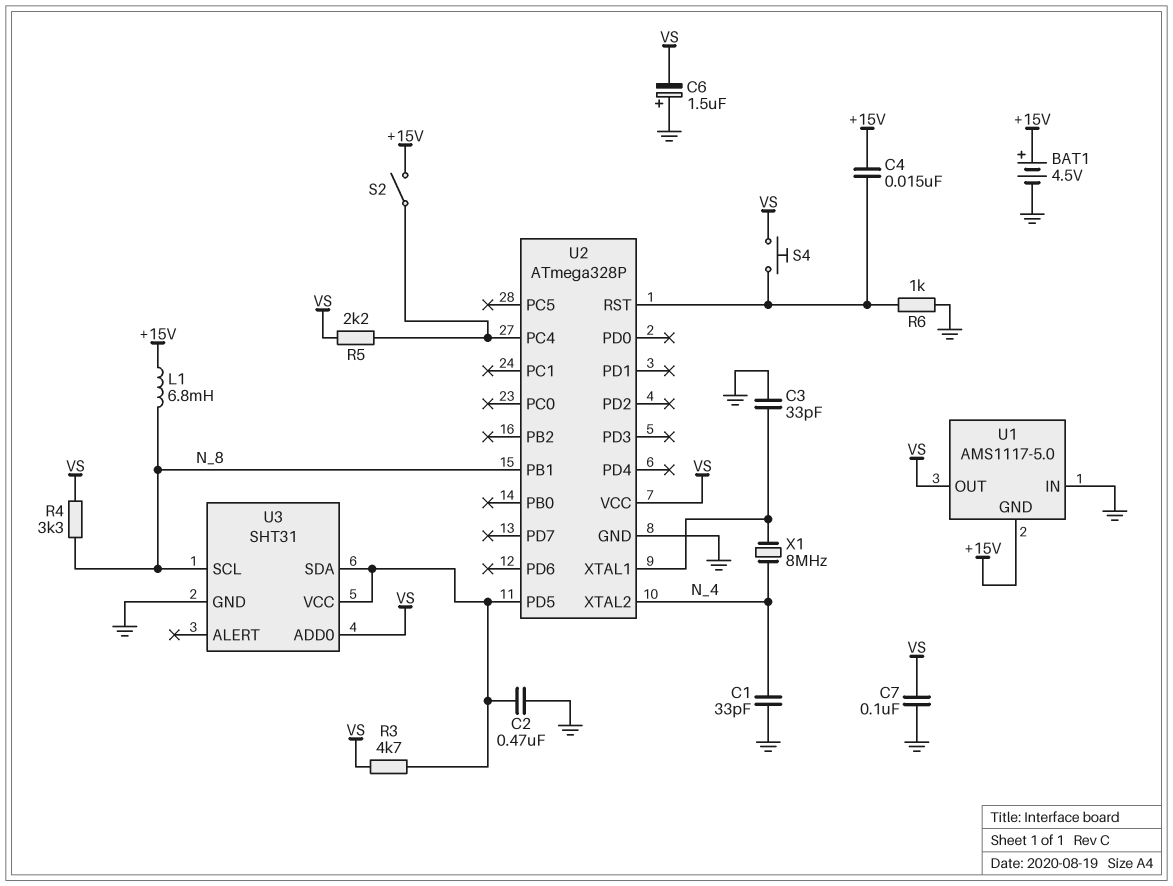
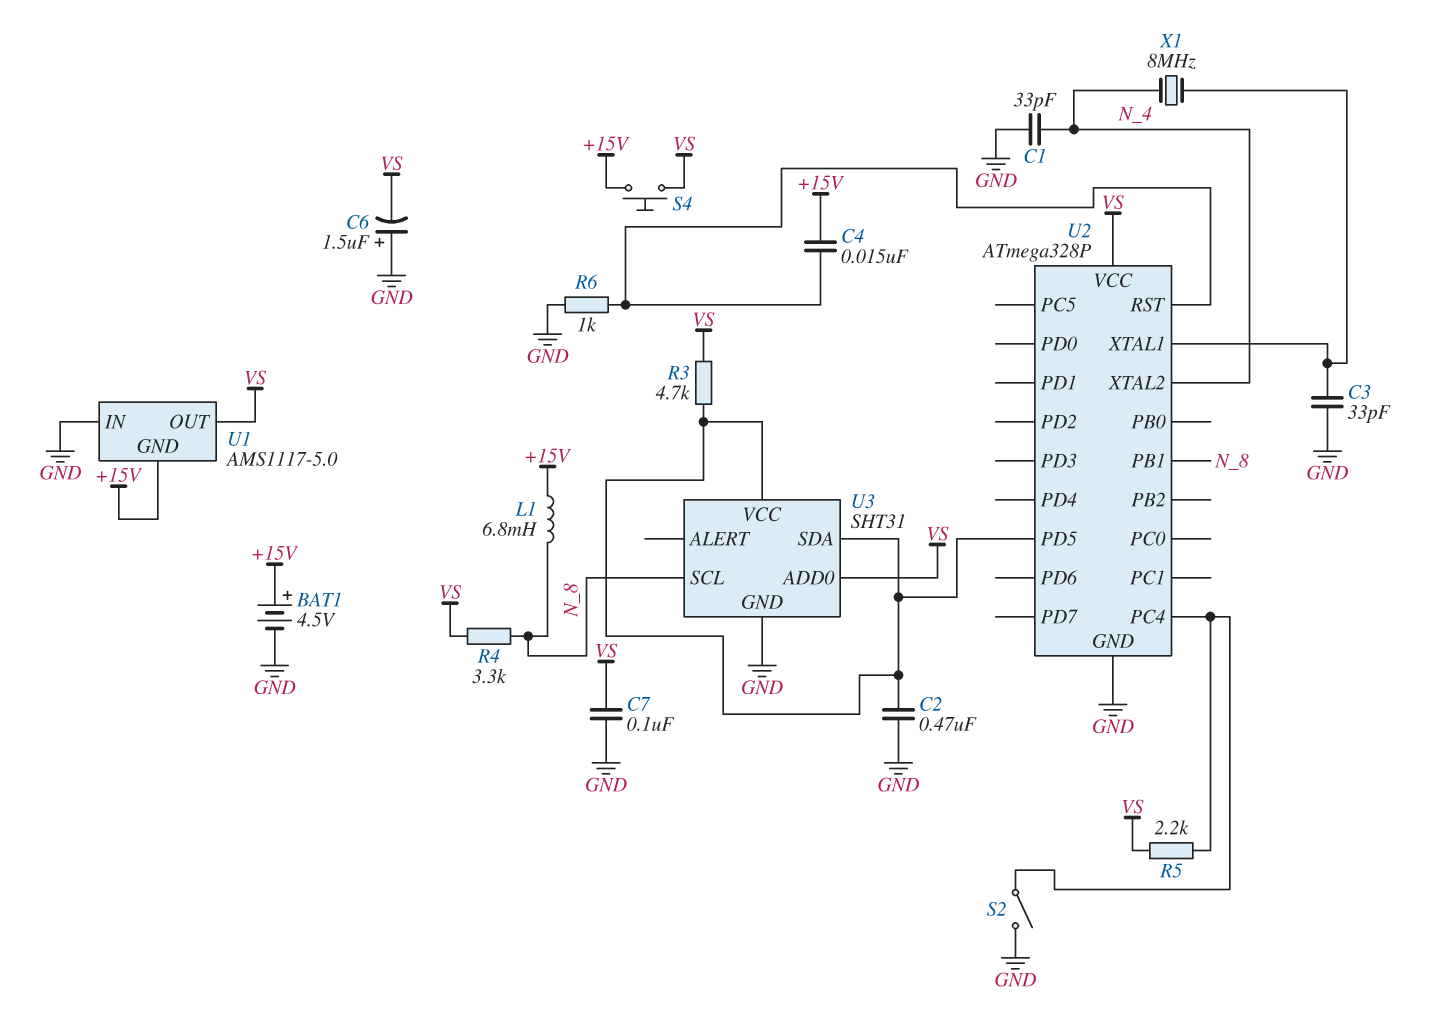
S2: switch (+15V, U2/PC4) -> switch (GND, U2/PC4)
S4: button (U2/RST, VS) -> button (+15V, VS)

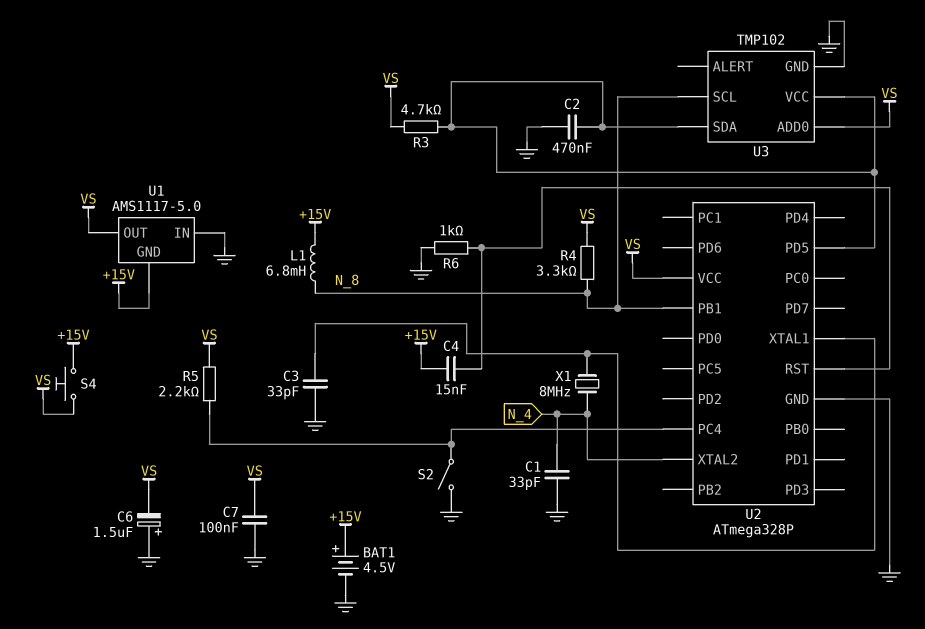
U3: SHT31 -> TMP102

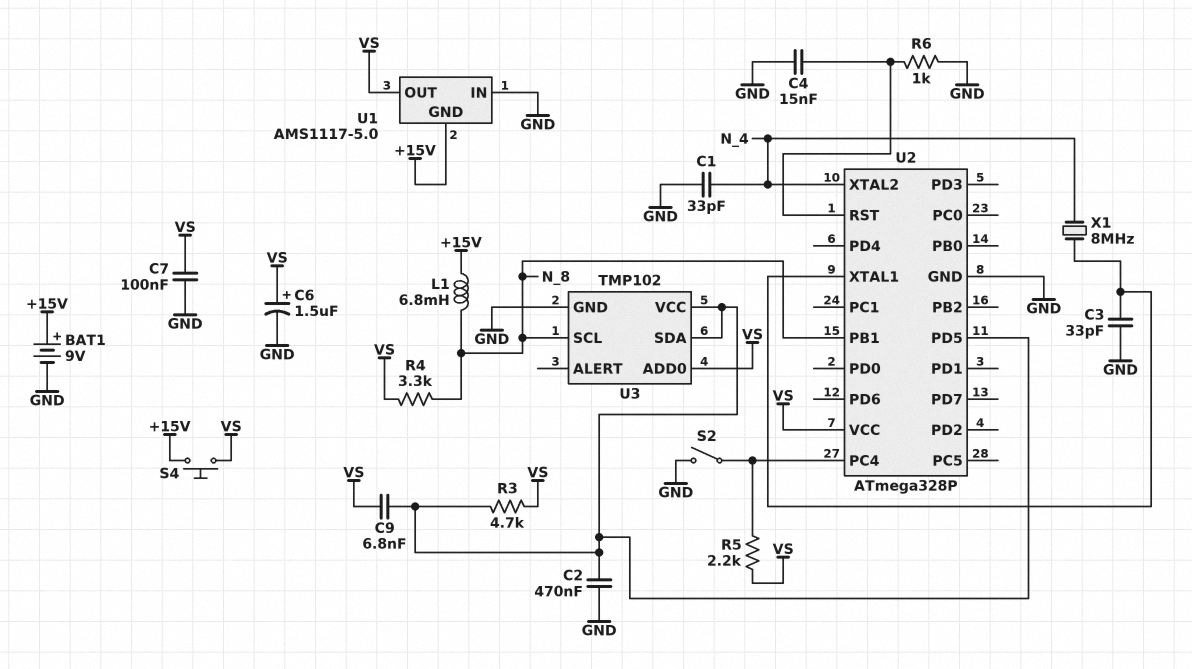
BAT1: 4.5V (plus +15V, minus GND) -> 9V (plus +15V, minus GND)
C4: 15nF (+15V, U2/RST) -> 15nF (GND, U2/RST)
C6: 1.5uF (plus GND, minus VS) -> 1.5uF (plus VS, minus GND)
C9: none -> 6.8nF (U2/PD5, VS)

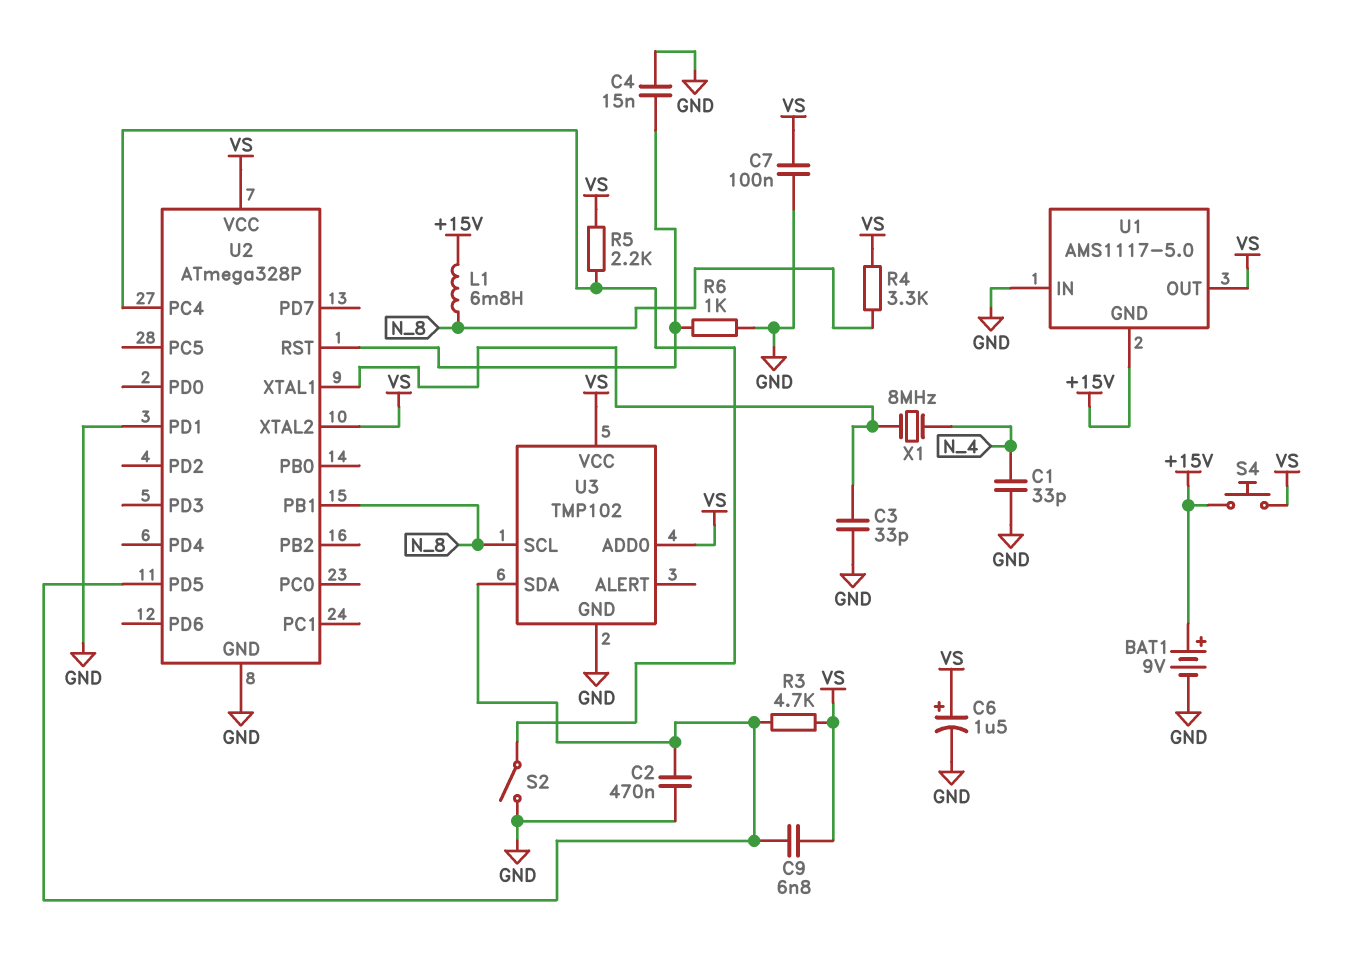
U2 pin PD1: none -> GND
U2 pin XTAL2: N_4 -> VS
U3 pin VCC: U2/PD5 -> VS

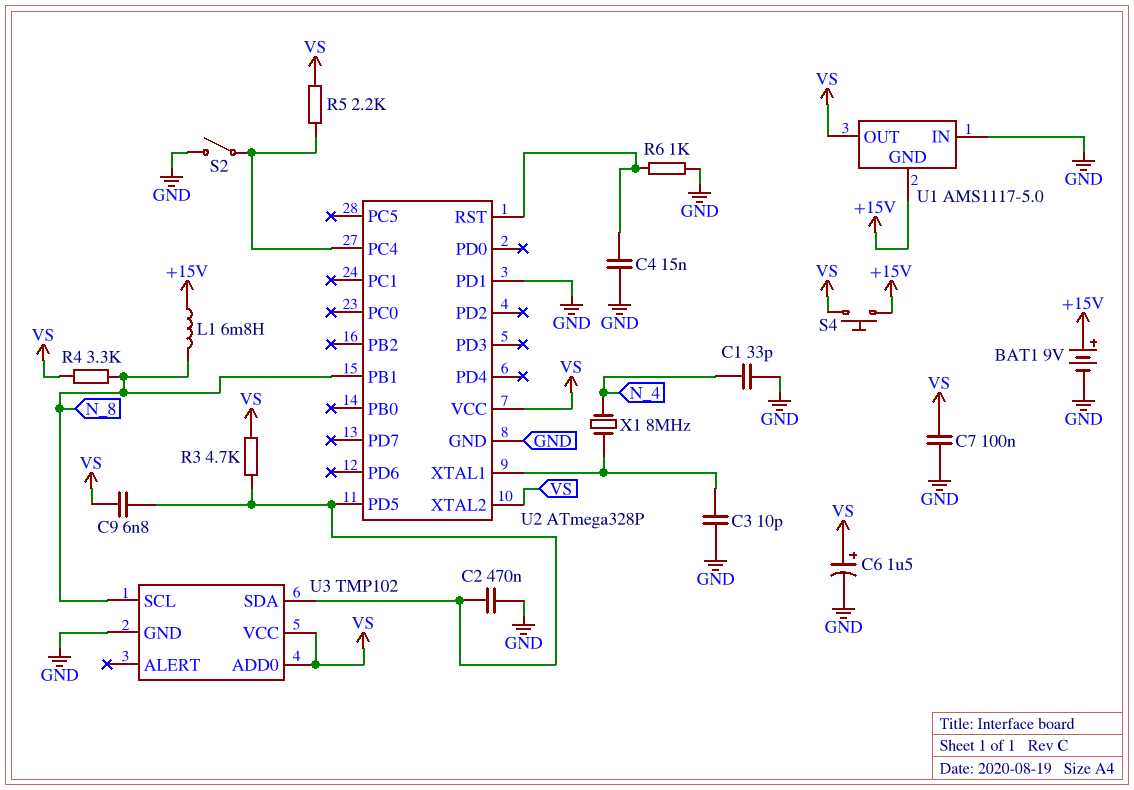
C3: 33pF (GND, U2/XTAL1) -> 10pF (GND, U2/XTAL1)

